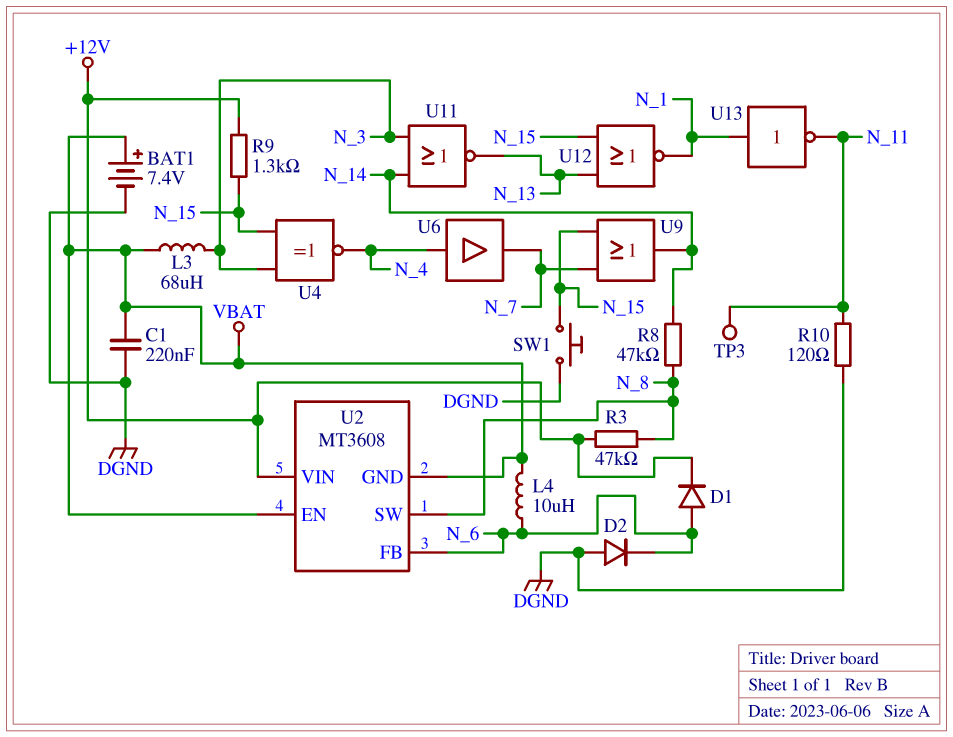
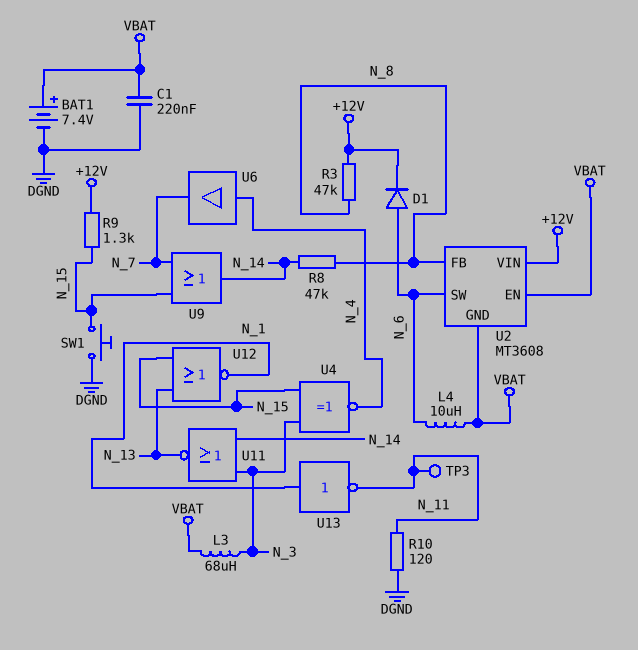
D2: diode (A DGND, K N_6) -> none
U2 pin FB: N_6 -> N_8
U2 pin SW: N_8 -> N_6

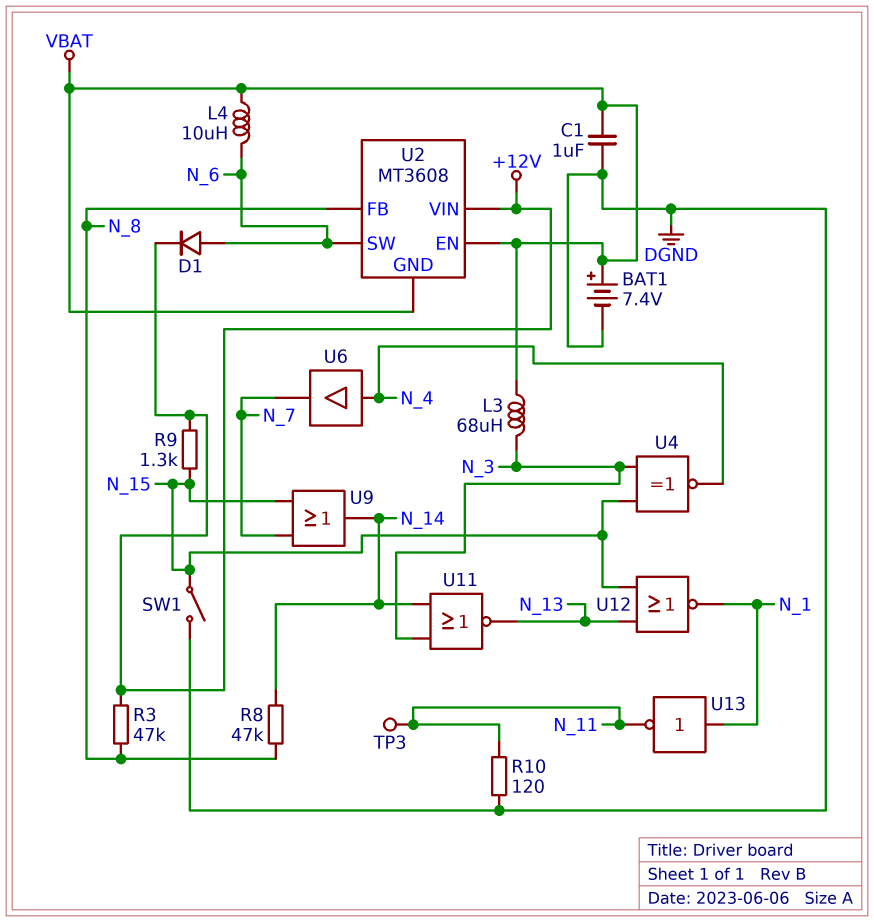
C1: 220nF (DGND, VBAT) -> 1uF (DGND, VBAT)
SW1: button (DGND, N_15) -> switch (DGND, N_15)

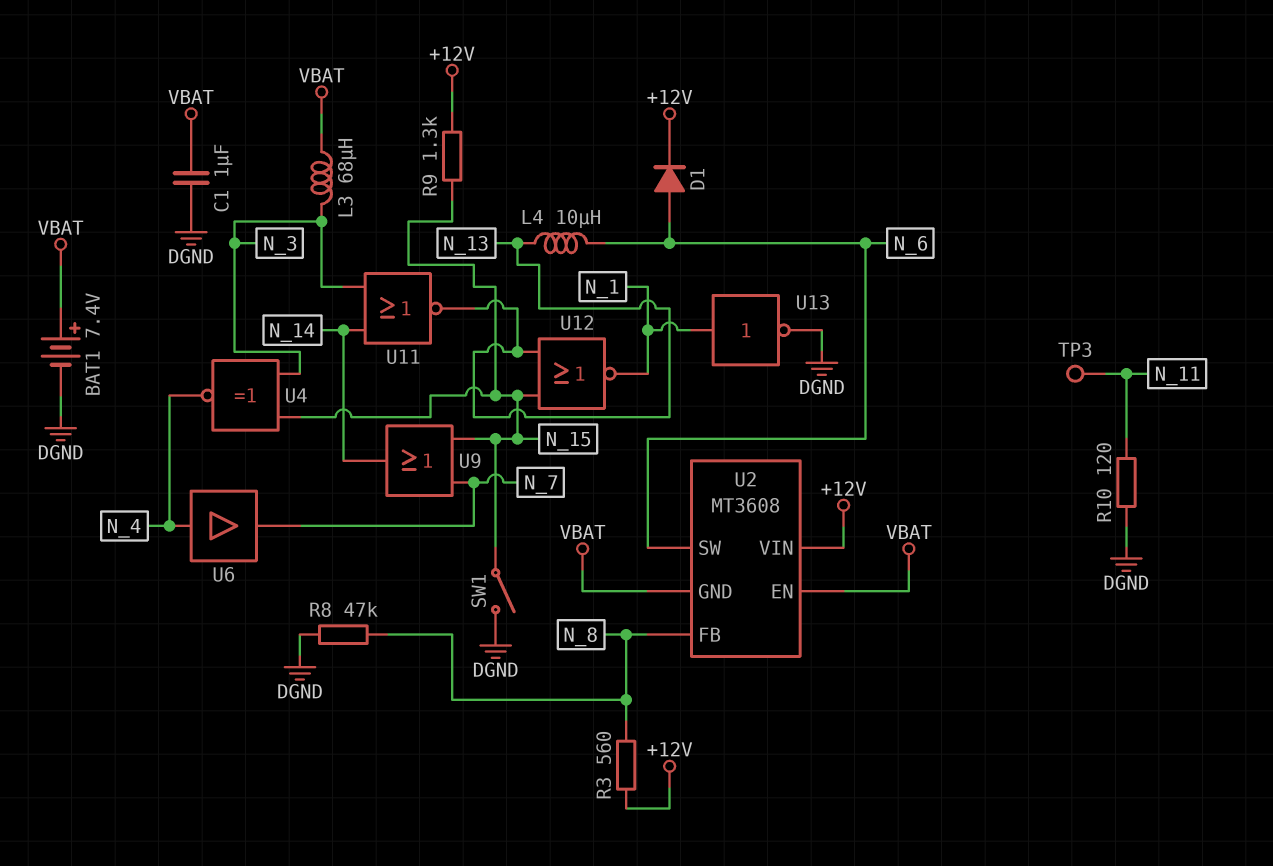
L4: 10uH (N_6, VBAT) -> 10uH (N_6, N_13)
R3: 47k (+12V, N_8) -> 560 (+12V, N_8)
R8: 47k (N_8, N_14) -> 47k (DGND, N_8)
U13: NOT (in N_1, out N_11) -> NOT (in N_1, out DGND)

